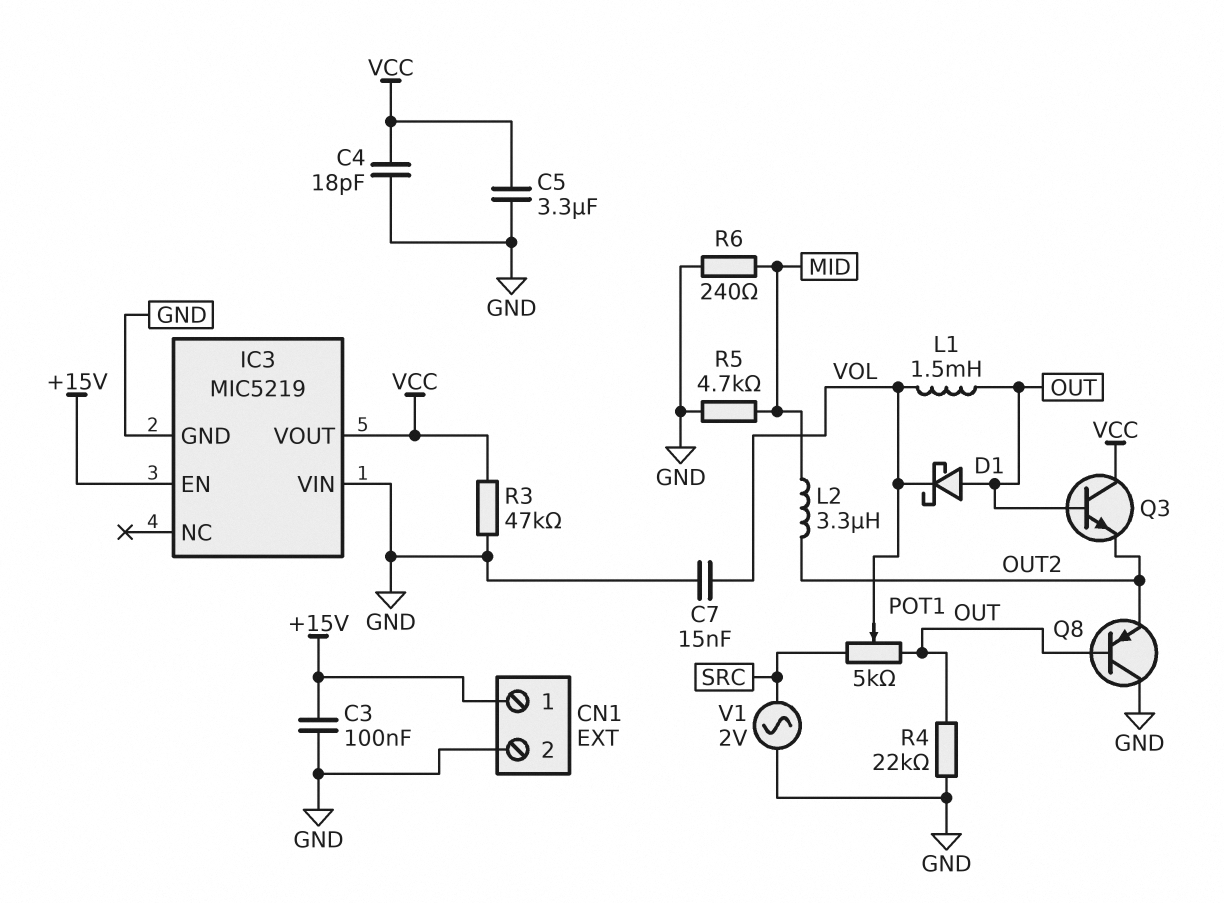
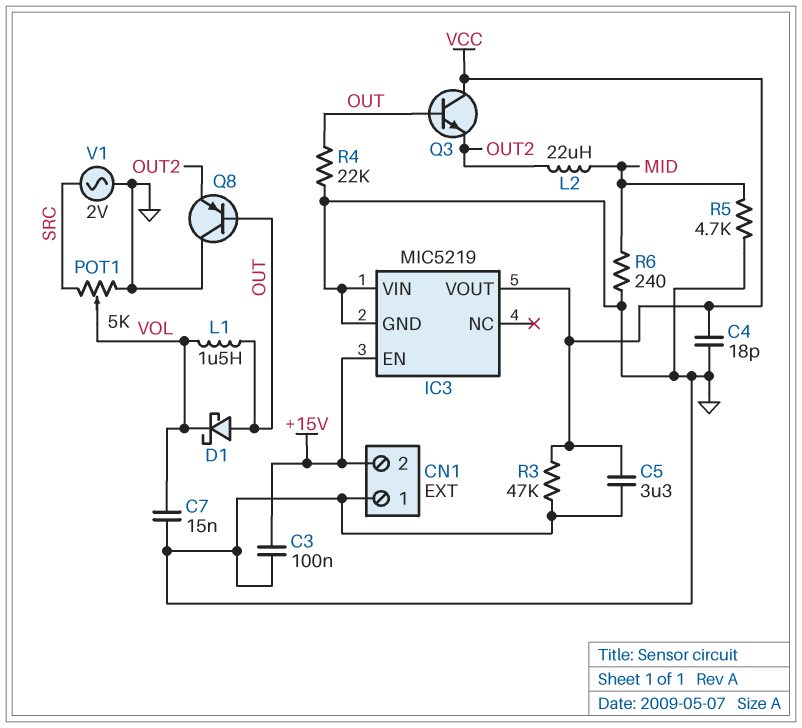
CN1 pin 1: +15V -> GND
CN1 pin 2: GND -> +15V
L1: 1.5mH (OUT, VOL) -> 1.5uH (OUT, VOL)
L2: 3.3uH (MID, OUT2) -> 22uH (MID, OUT2)
POT1: 5k (OUT, SRC, wiper VOL) -> 5k (GND, SRC, wiper VOL)

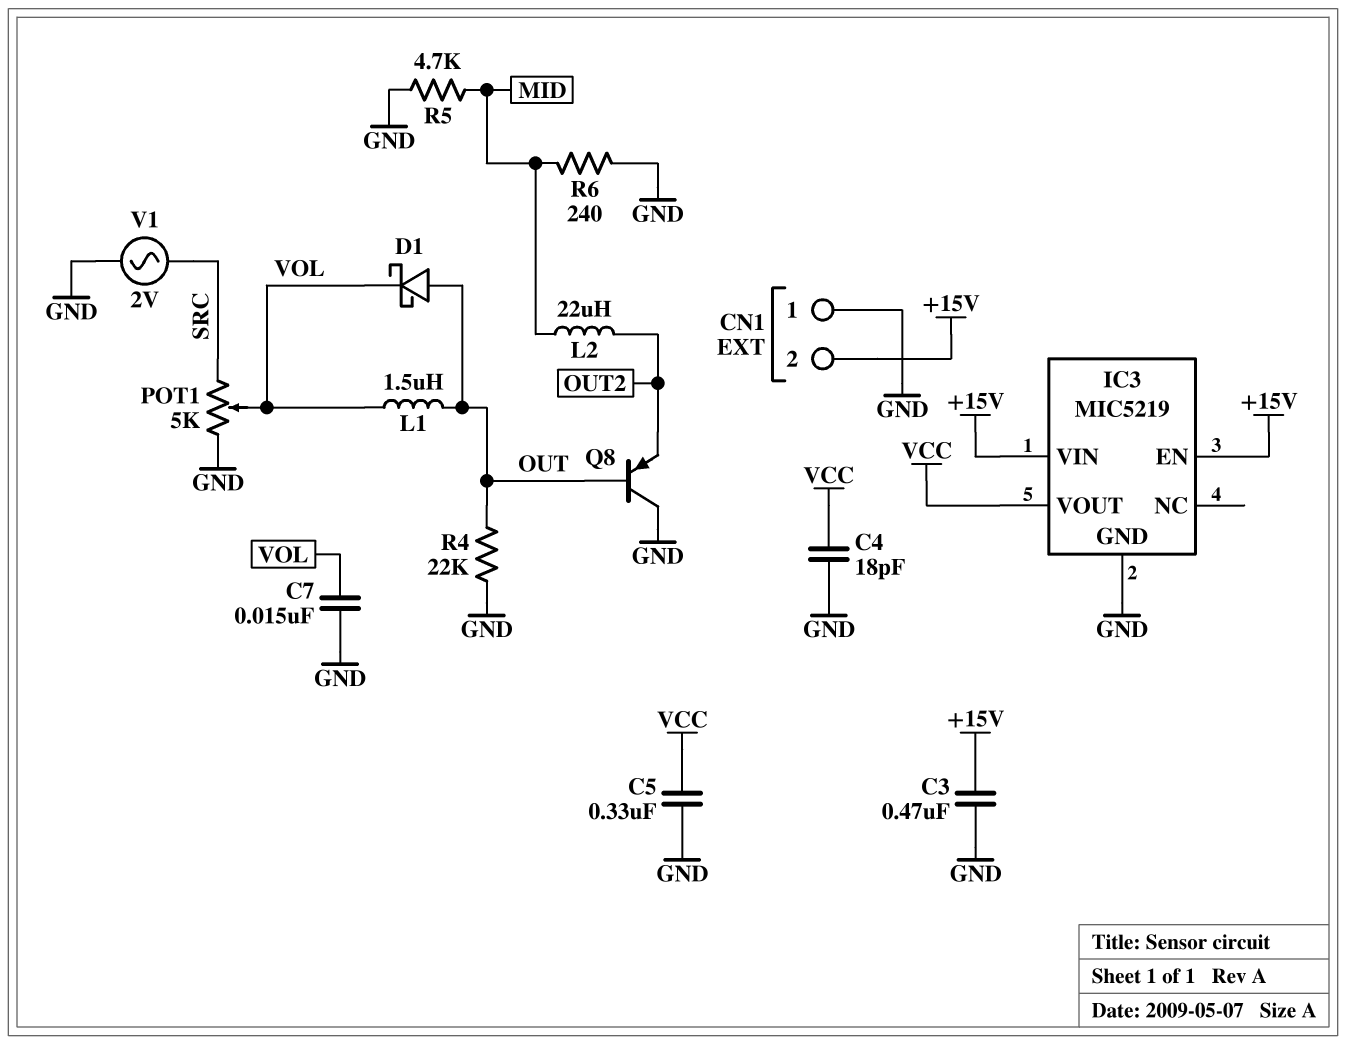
C3: 100nF (+15V, GND) -> 470nF (+15V, GND)
C5: 3.3uF (GND, VCC) -> 330nF (GND, VCC)
IC3 pin VIN: GND -> +15V
Q3: NPN (B OUT, C VCC, E OUT2) -> none
R3: 47k (GND, VCC) -> none

